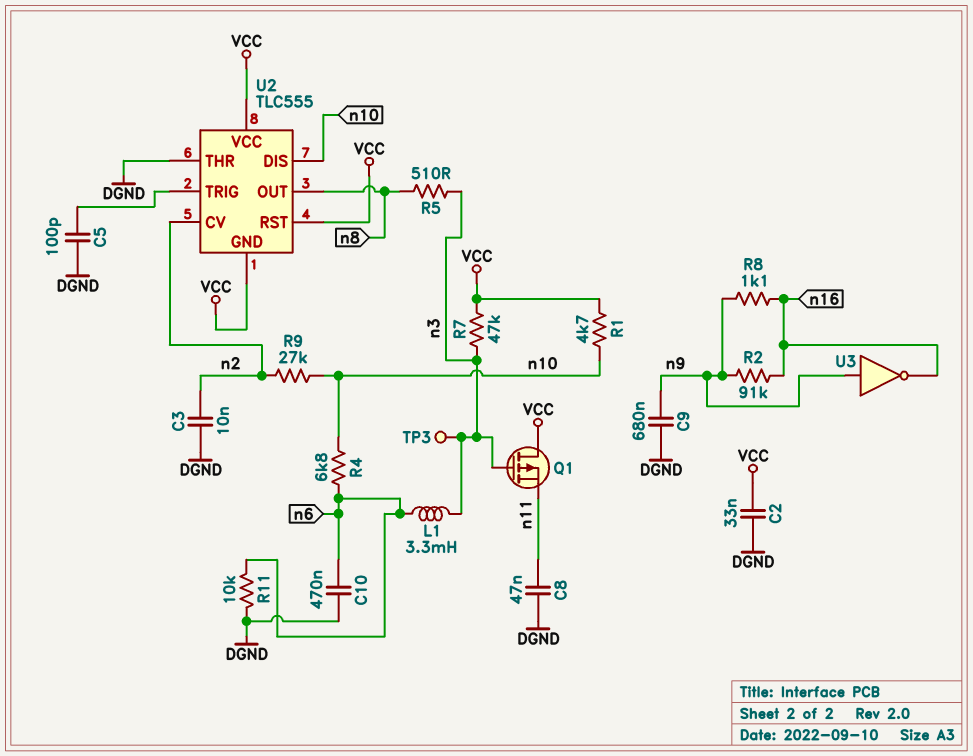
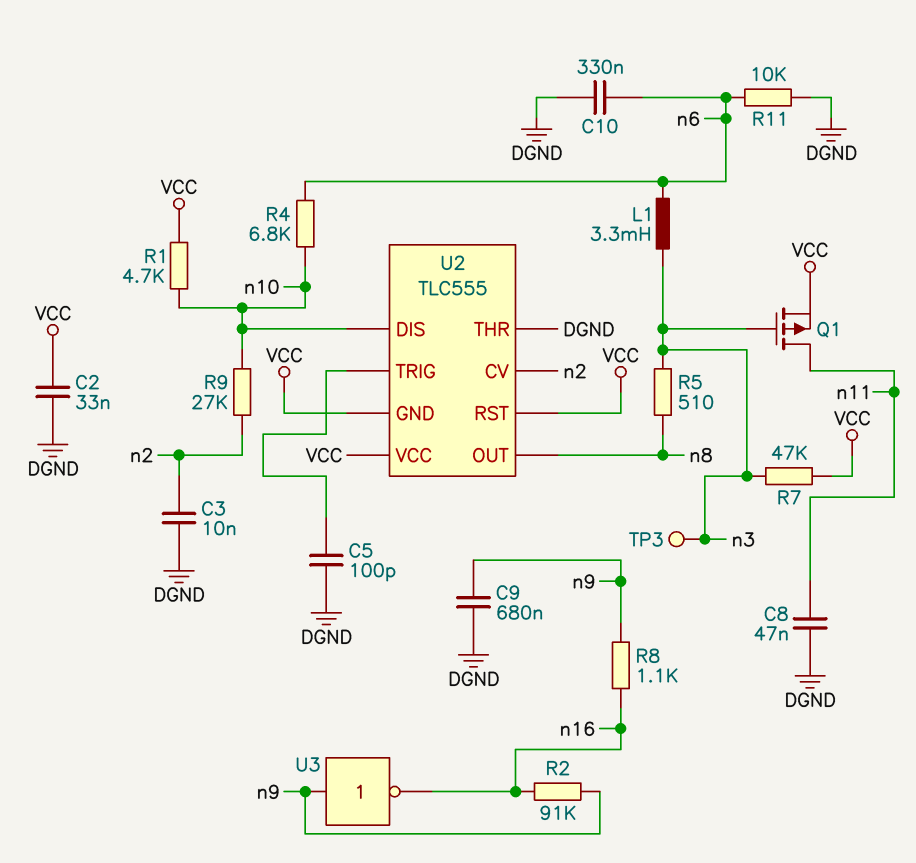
C10: 470nF (DGND, n6) -> 330nF (DGND, n6)
Q1: PMOS (G n3, D VCC, S n11) -> PMOS (G n3, D n11, S VCC)

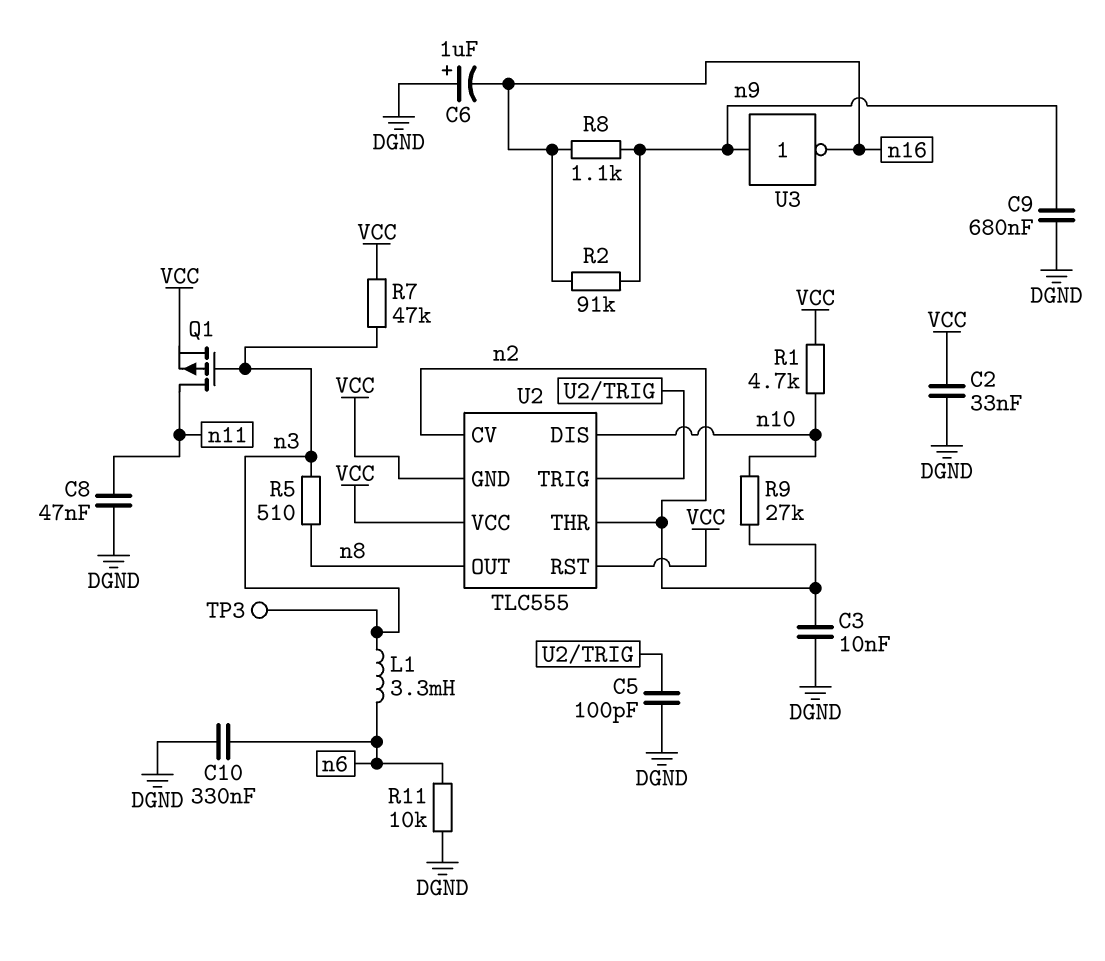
C6: none -> 1uF (plus DGND, minus n16)
R4: 6.8k (n6, n10) -> none
U2 pin THR: DGND -> n2

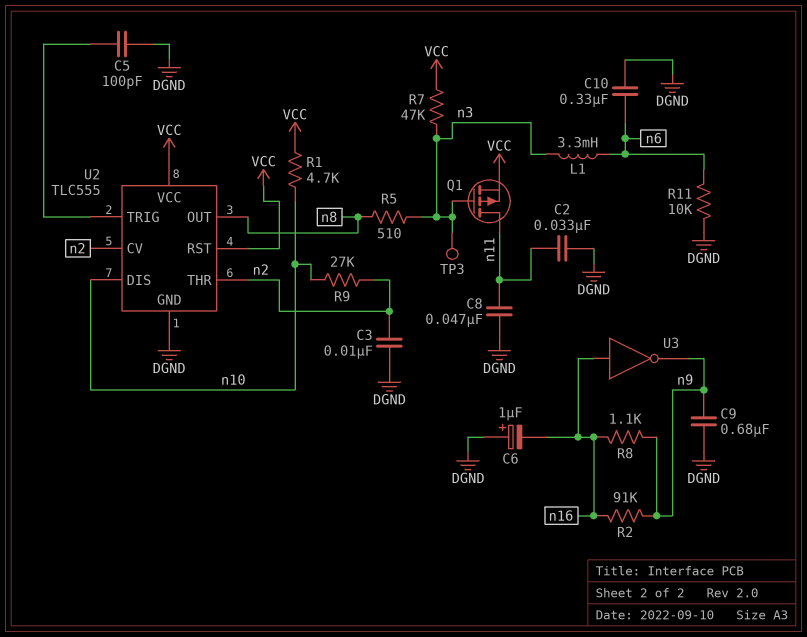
C2: 33nF (DGND, VCC) -> 33nF (DGND, n11)
U2 pin GND: VCC -> DGND
U3: NOT (in n9, out n16) -> NOT (in n16, out n9)

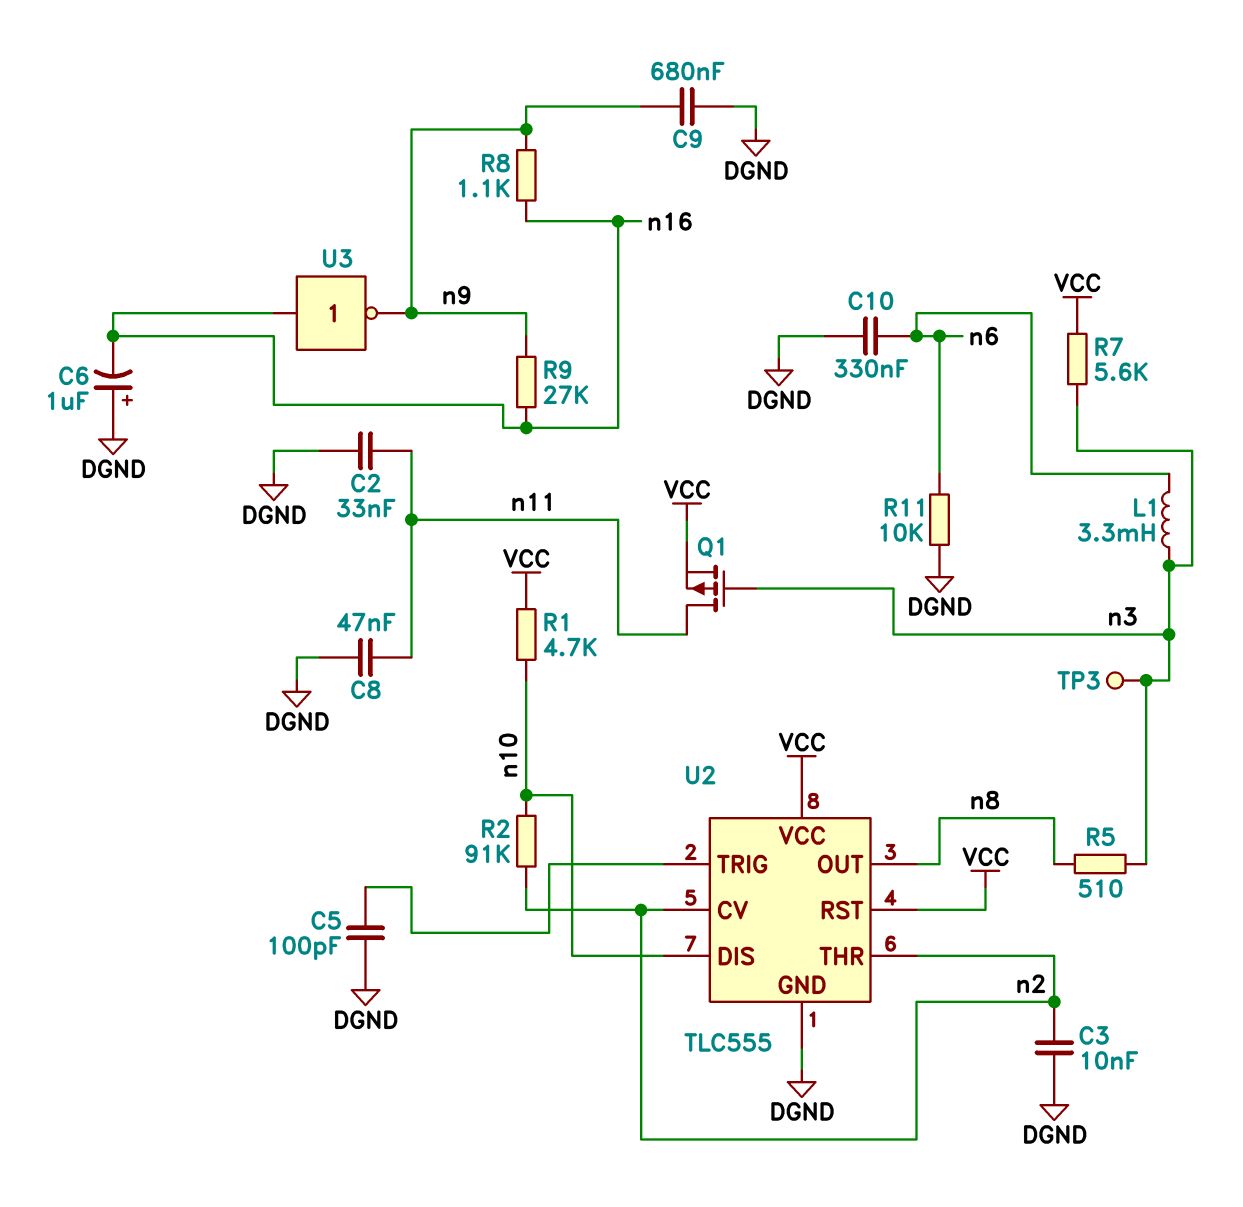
R2: 91k (n9, n16) -> 91k (n2, n10)
R7: 47k (VCC, n3) -> 5.6k (VCC, n3)
R9: 27k (n2, n10) -> 27k (n9, n16)

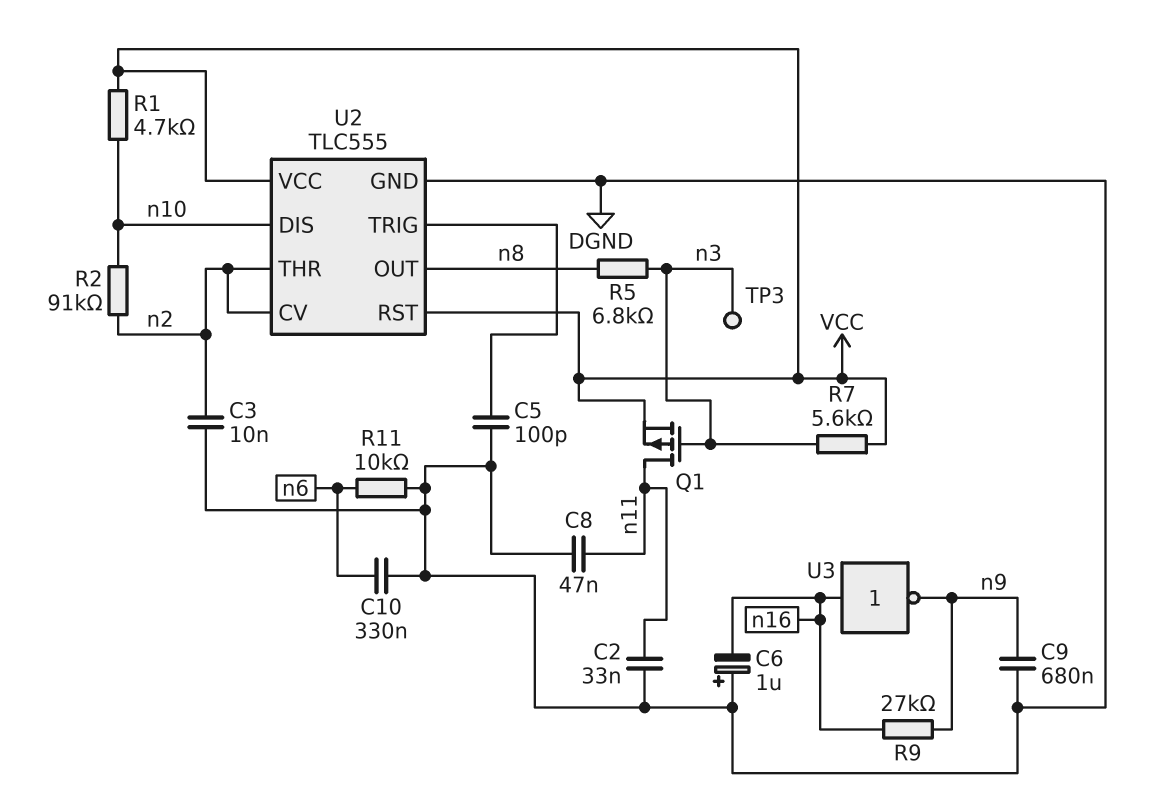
L1: 3.3mH (n3, n6) -> none
R5: 510 (n3, n8) -> 6.8k (n3, n8)
R8: 1.1k (n9, n16) -> none

